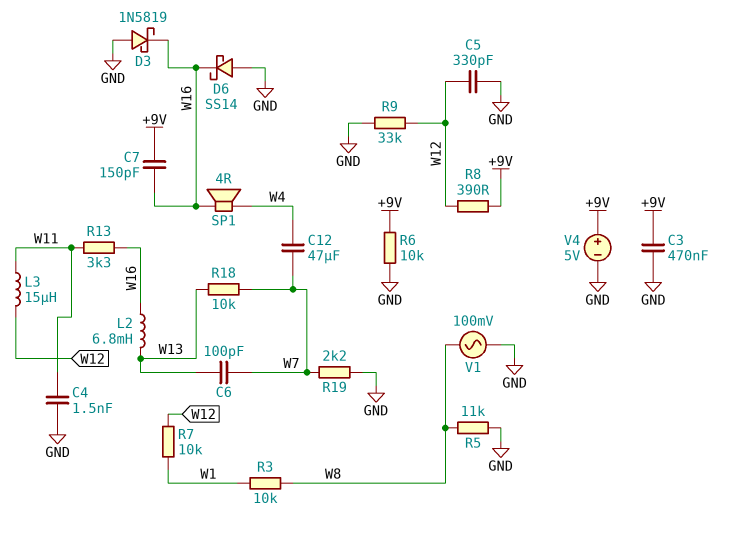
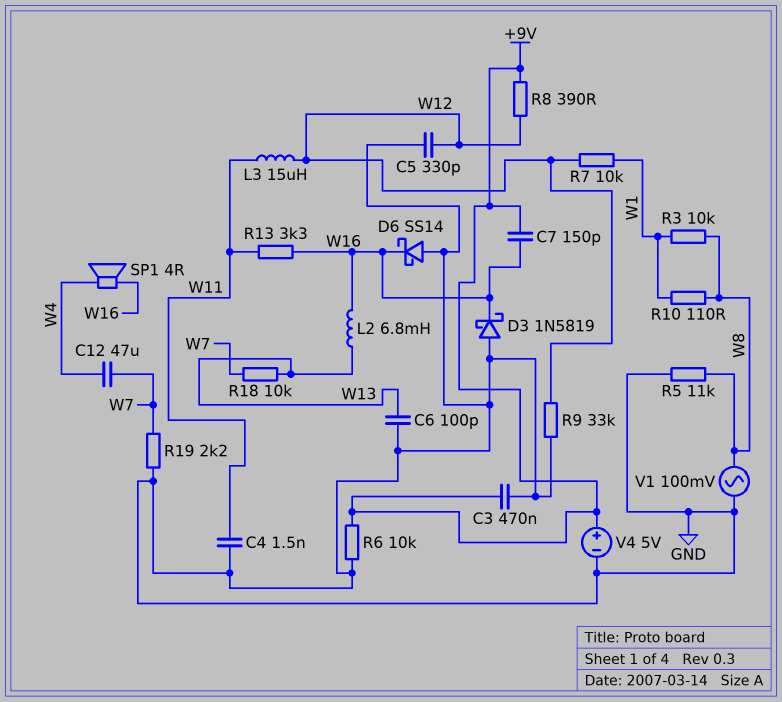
C6: 100pF (W7, W13) -> 100pF (GND, W13)
R10: none -> 110 (W1, W8)

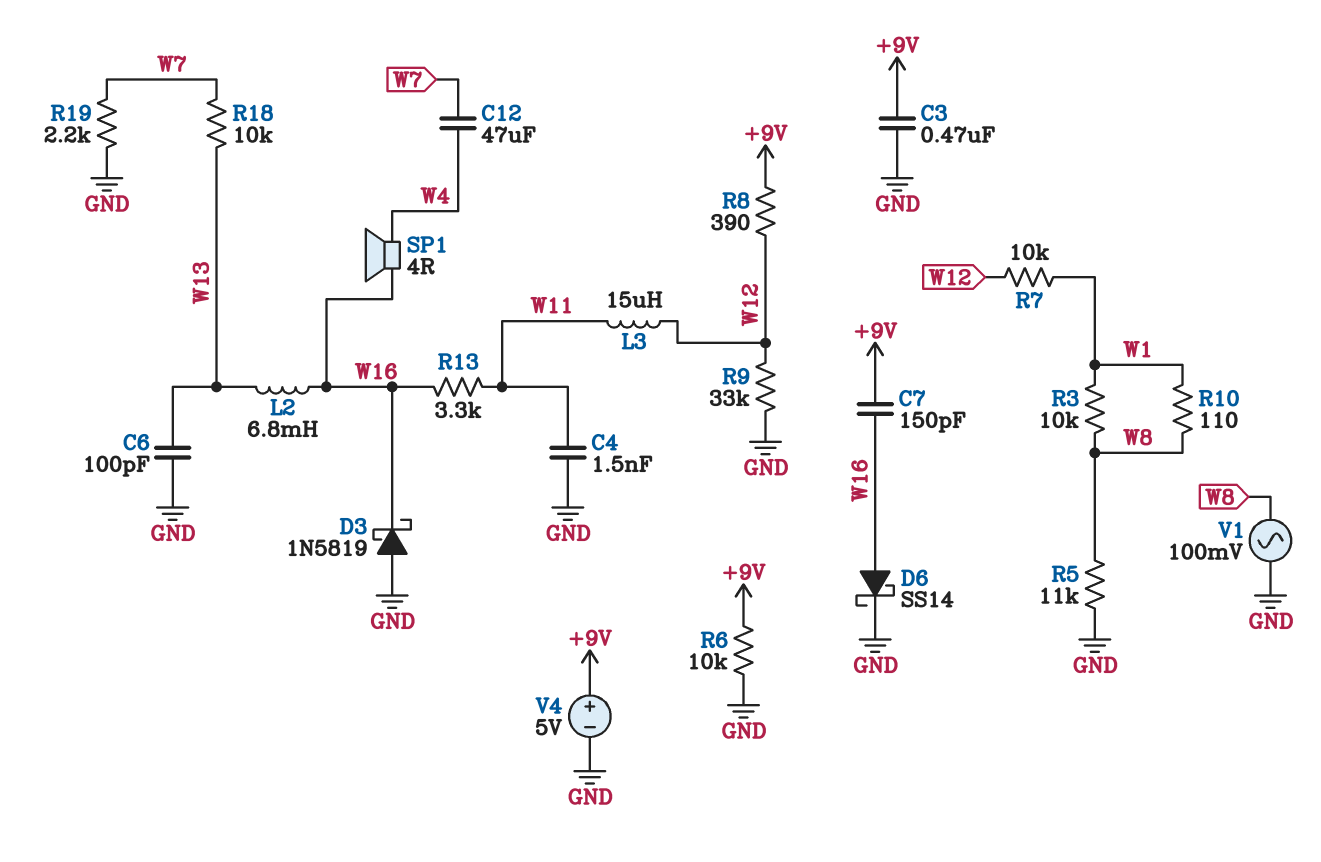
C5: 330pF (GND, W12) -> none
D6: schottky SS14 (A GND, K W16) -> schottky SS14 (A W16, K GND)

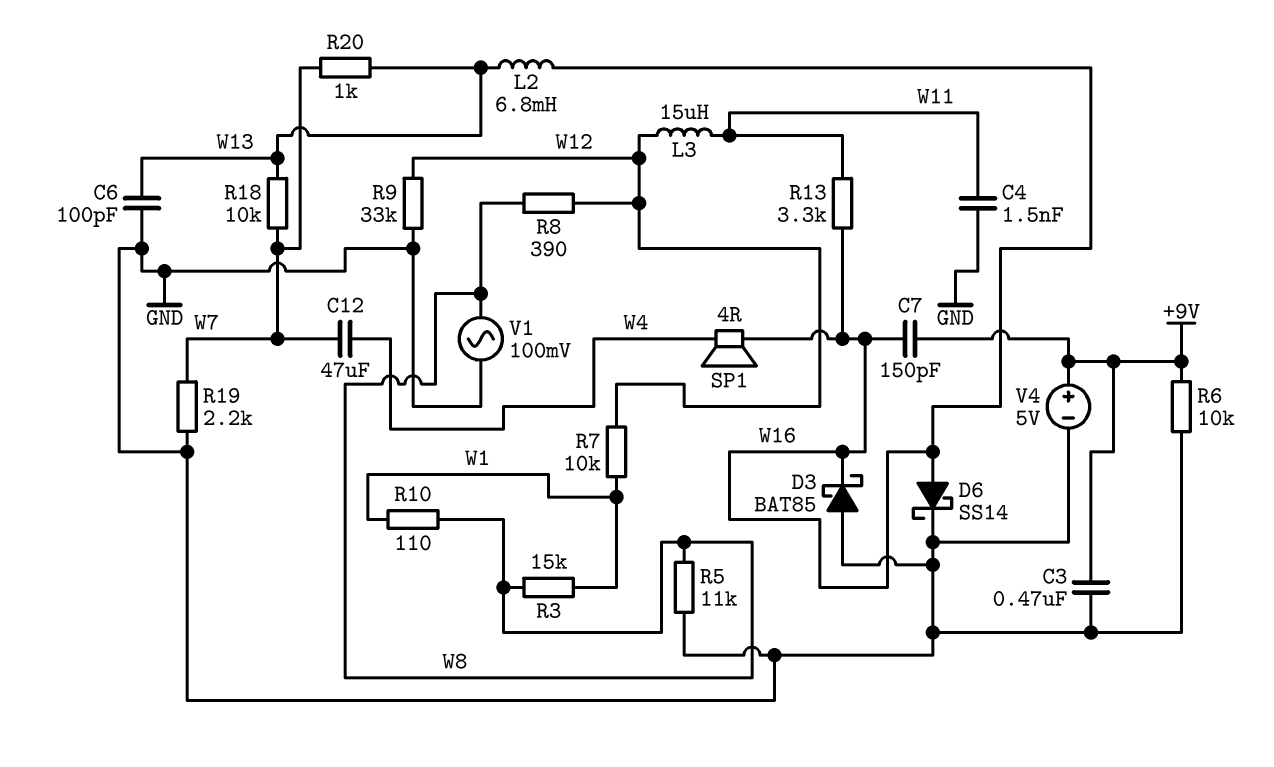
D3: schottky 1N5819 (A GND, K W16) -> schottky BAT85 (A GND, K W16)
R3: 10k (W1, W8) -> 15k (W1, W8)
R8: 390 (+9V, W12) -> 390 (W8, W12)
R20: none -> 1k (W7, W13)

